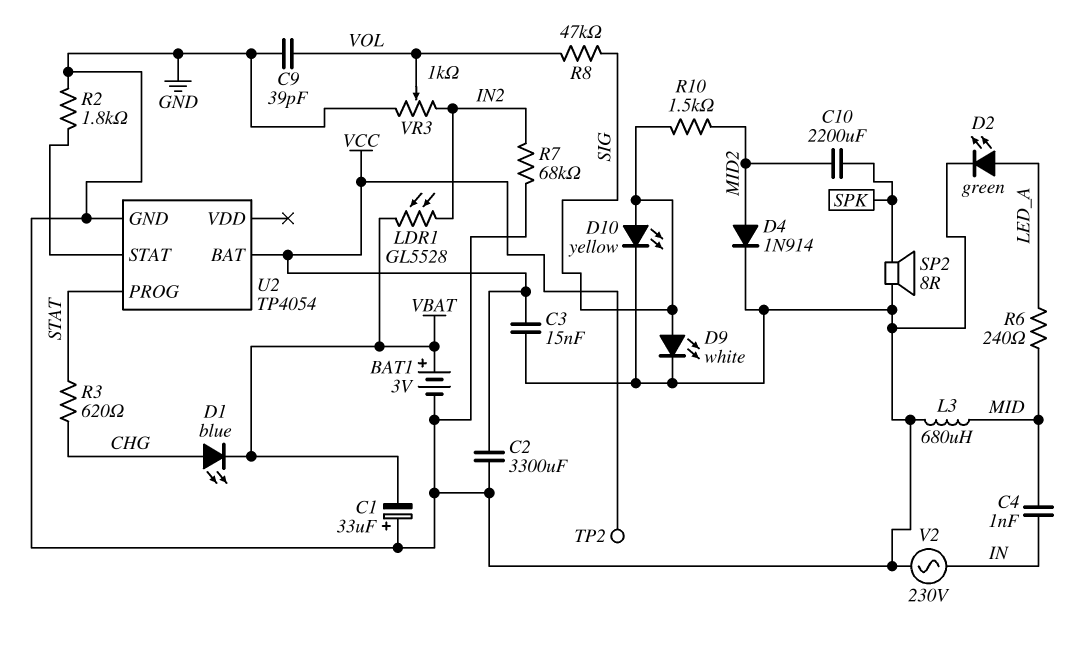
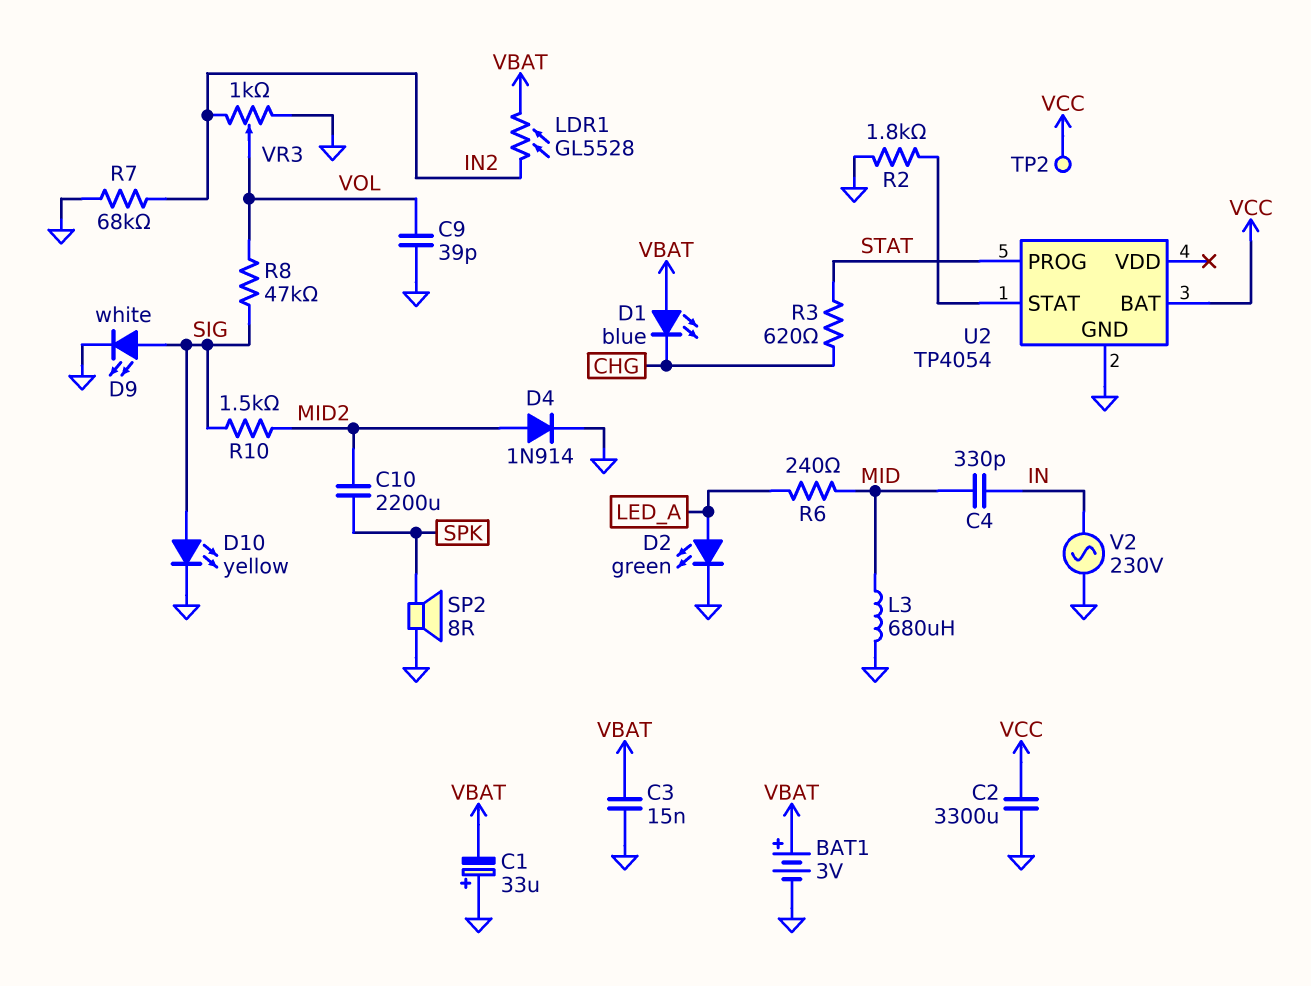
C3: 15nF (GND, VCC) -> 15nF (GND, VBAT)
C4: 1nF (IN, MID) -> 330pF (IN, MID)
D1: LED blue (A CHG, K VBAT) -> LED blue (A VBAT, K CHG)

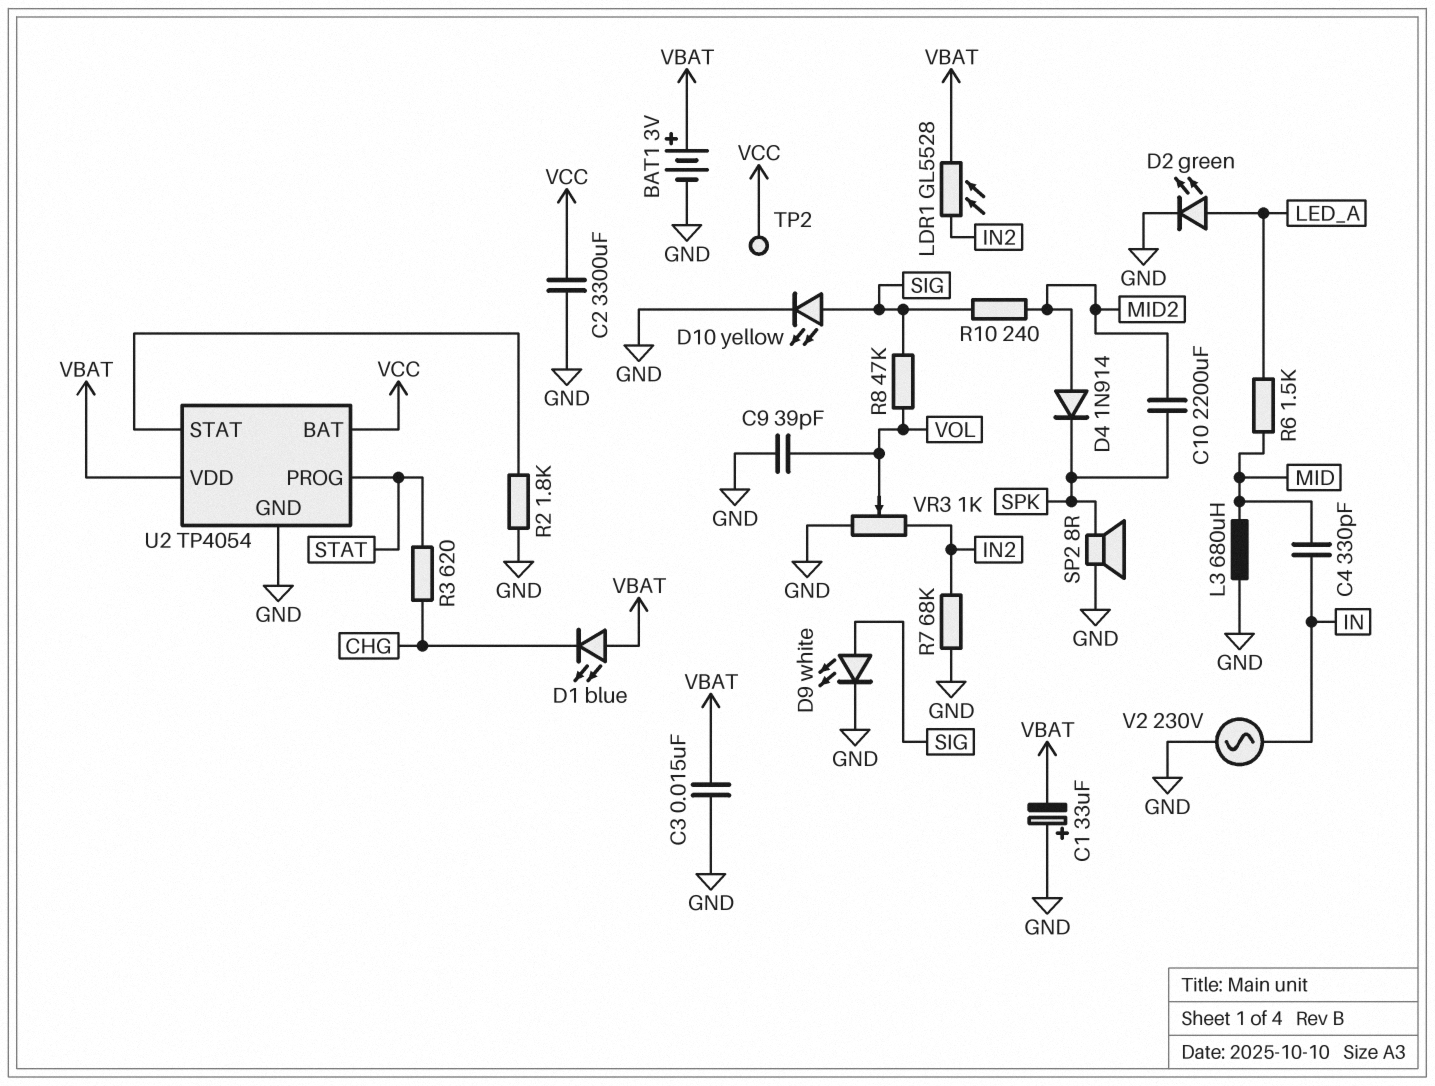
D4: diode 1N914 (A MID2, K GND) -> diode 1N914 (A MID2, K SPK)
R6: 240 (LED_A, MID) -> 1.5k (LED_A, MID)
R10: 1.5k (MID2, SIG) -> 240 (MID2, SIG)
U2 pin VDD: none -> VBAT

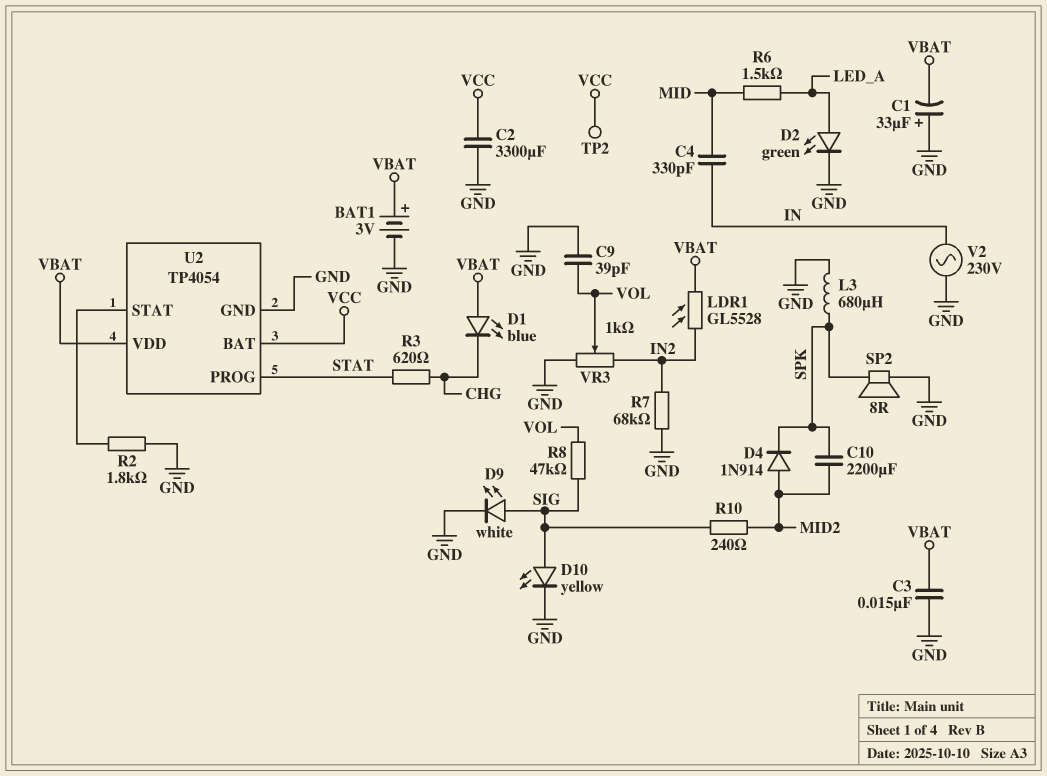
L3: 680uH (GND, MID) -> 680uH (GND, SPK)

